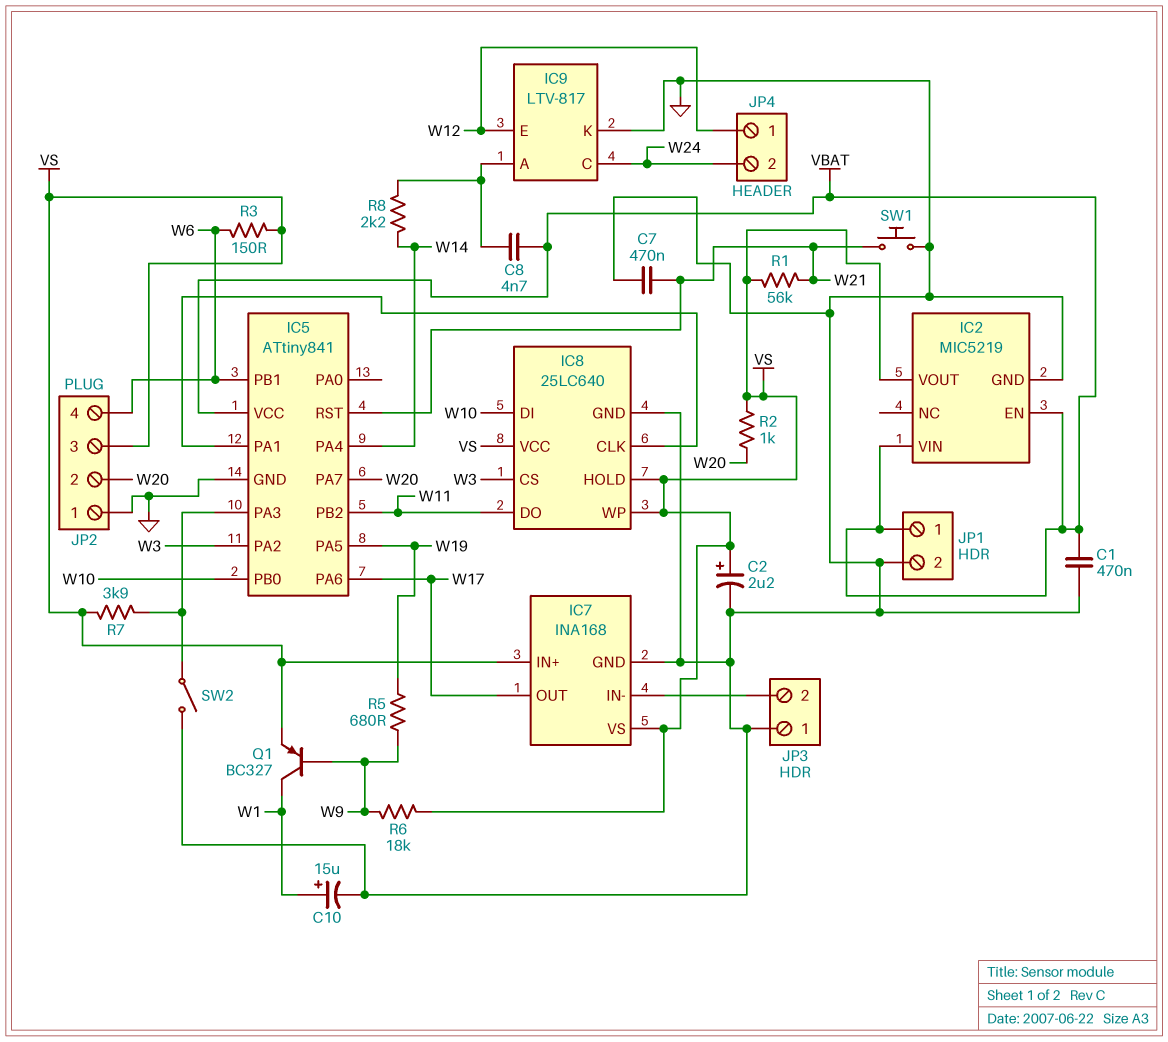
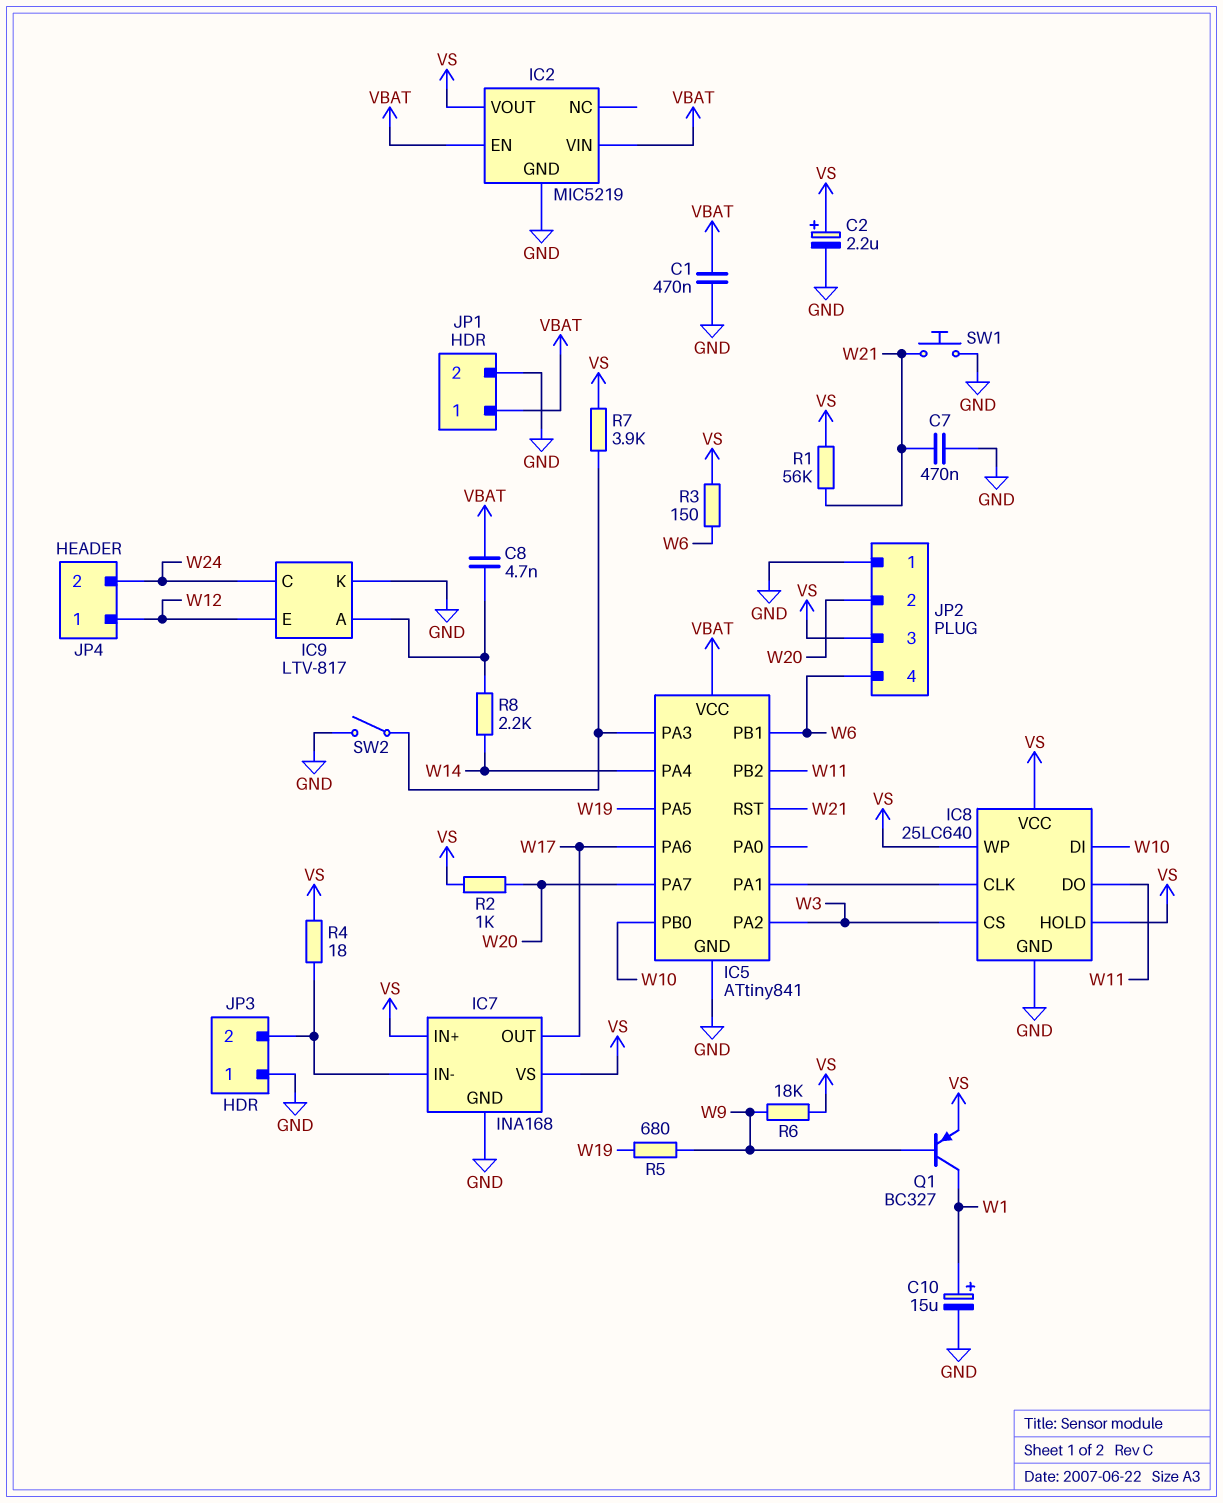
R4: none -> 18 (IC7/IN-, VS)

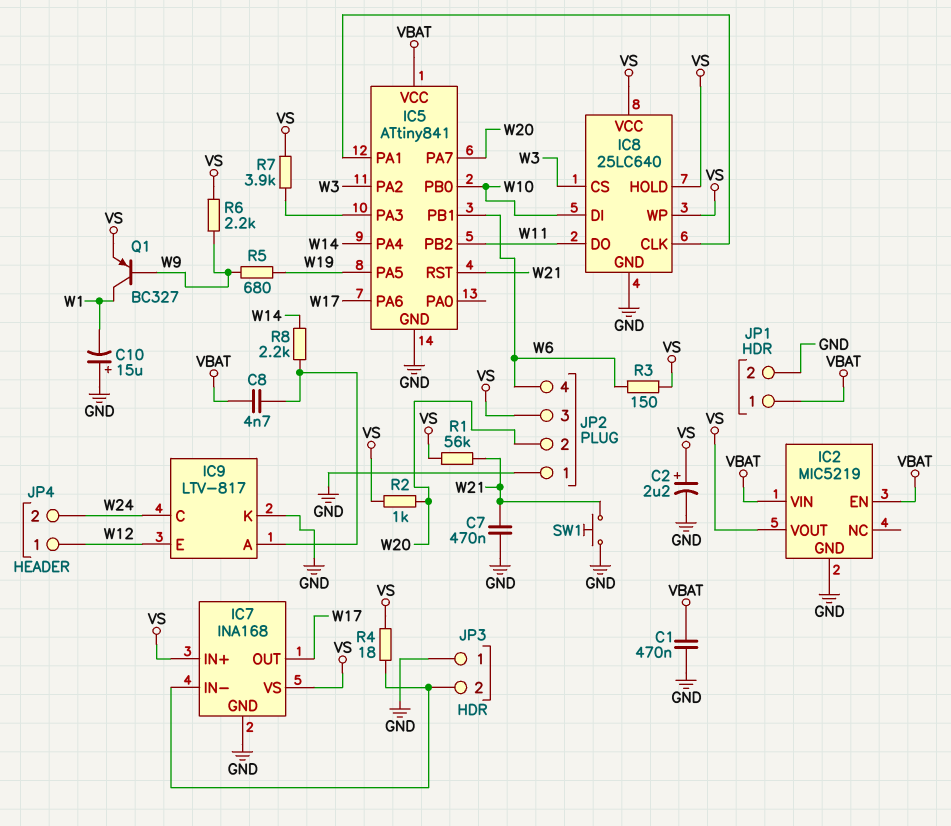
C10: 15uF (plus W1, minus GND) -> 15uF (plus GND, minus W1)
R6: 18k (VS, W9) -> 2.2k (VS, W9)
SW2: switch (GND, IC5/PA3) -> none

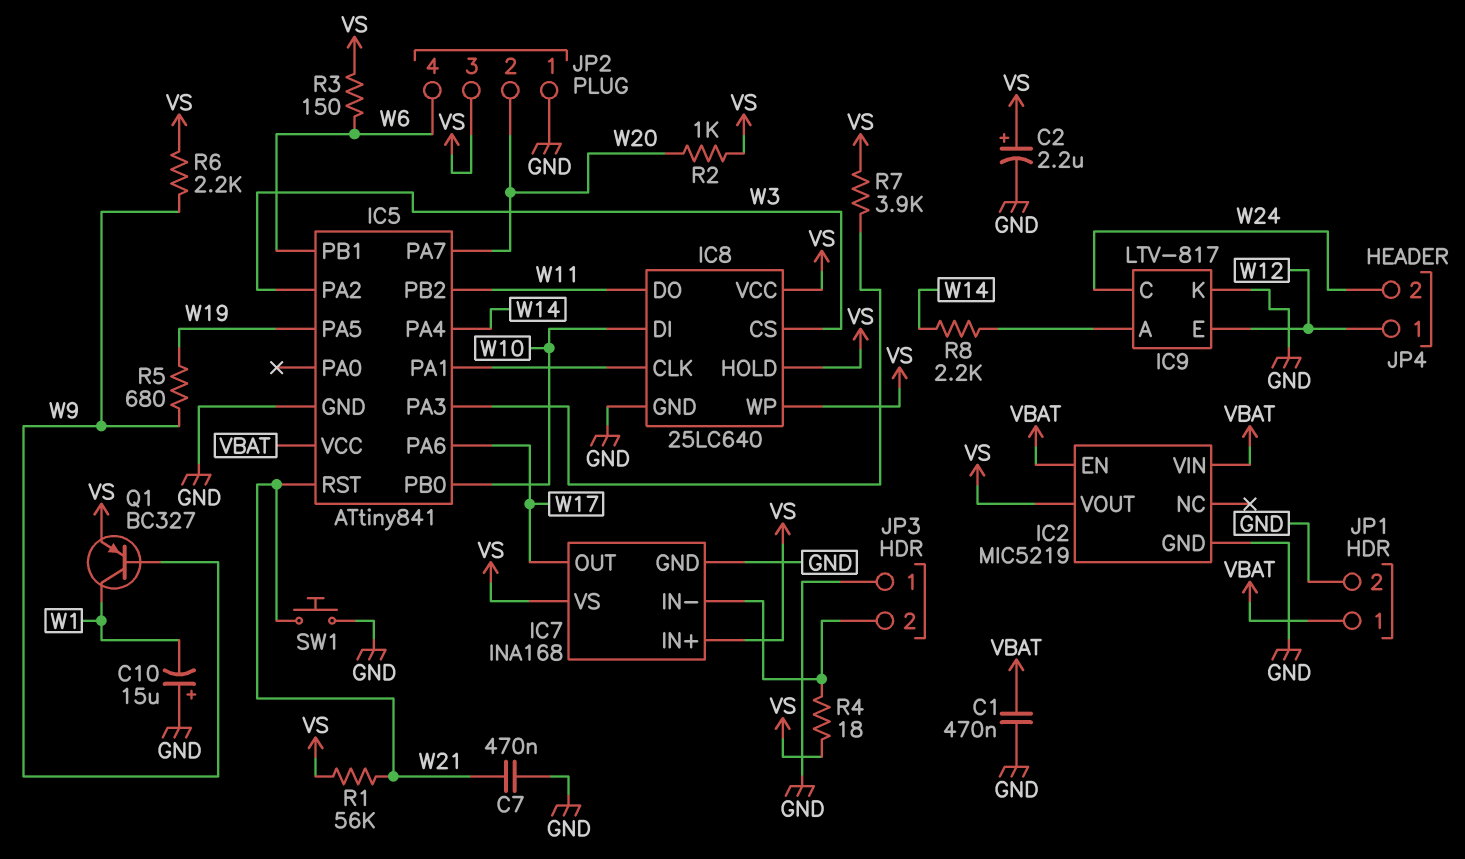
C8: 4.7nF (IC9/A, VBAT) -> none

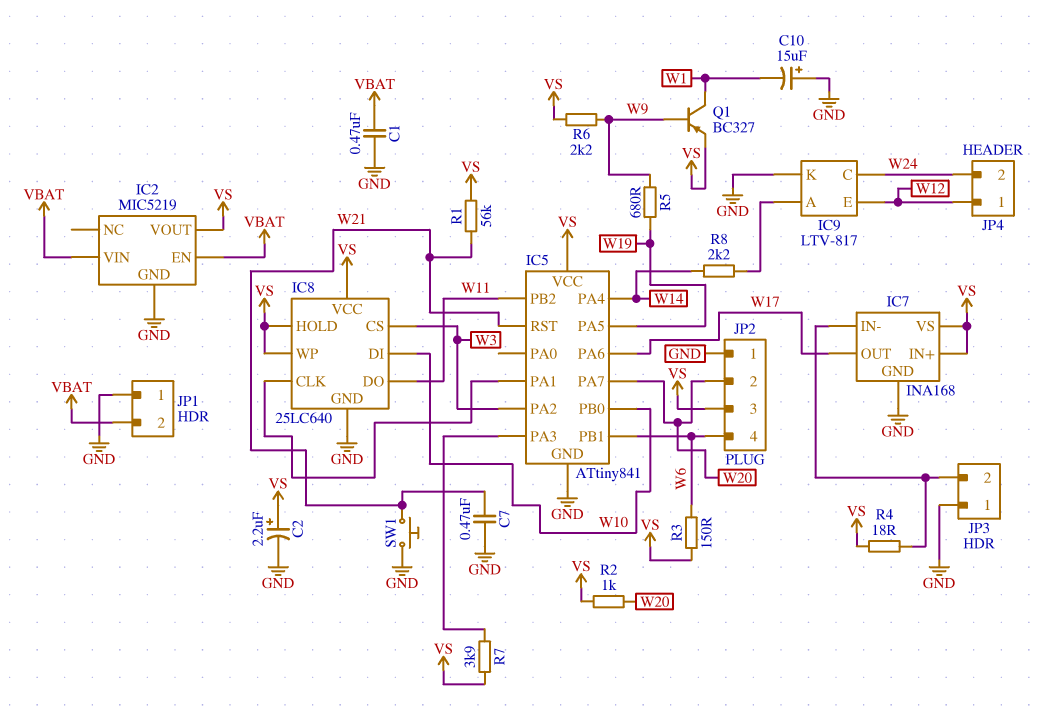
IC5 pin VCC: VBAT -> VS
JP1 pin 1: VBAT -> GND
JP1 pin 2: GND -> VBAT

